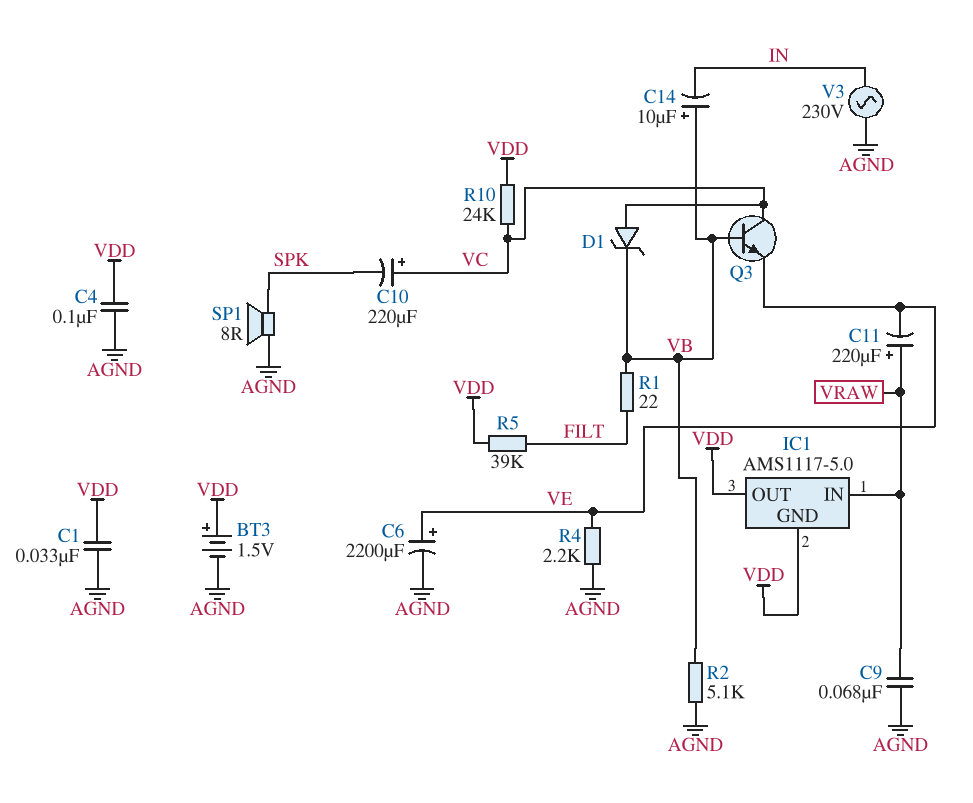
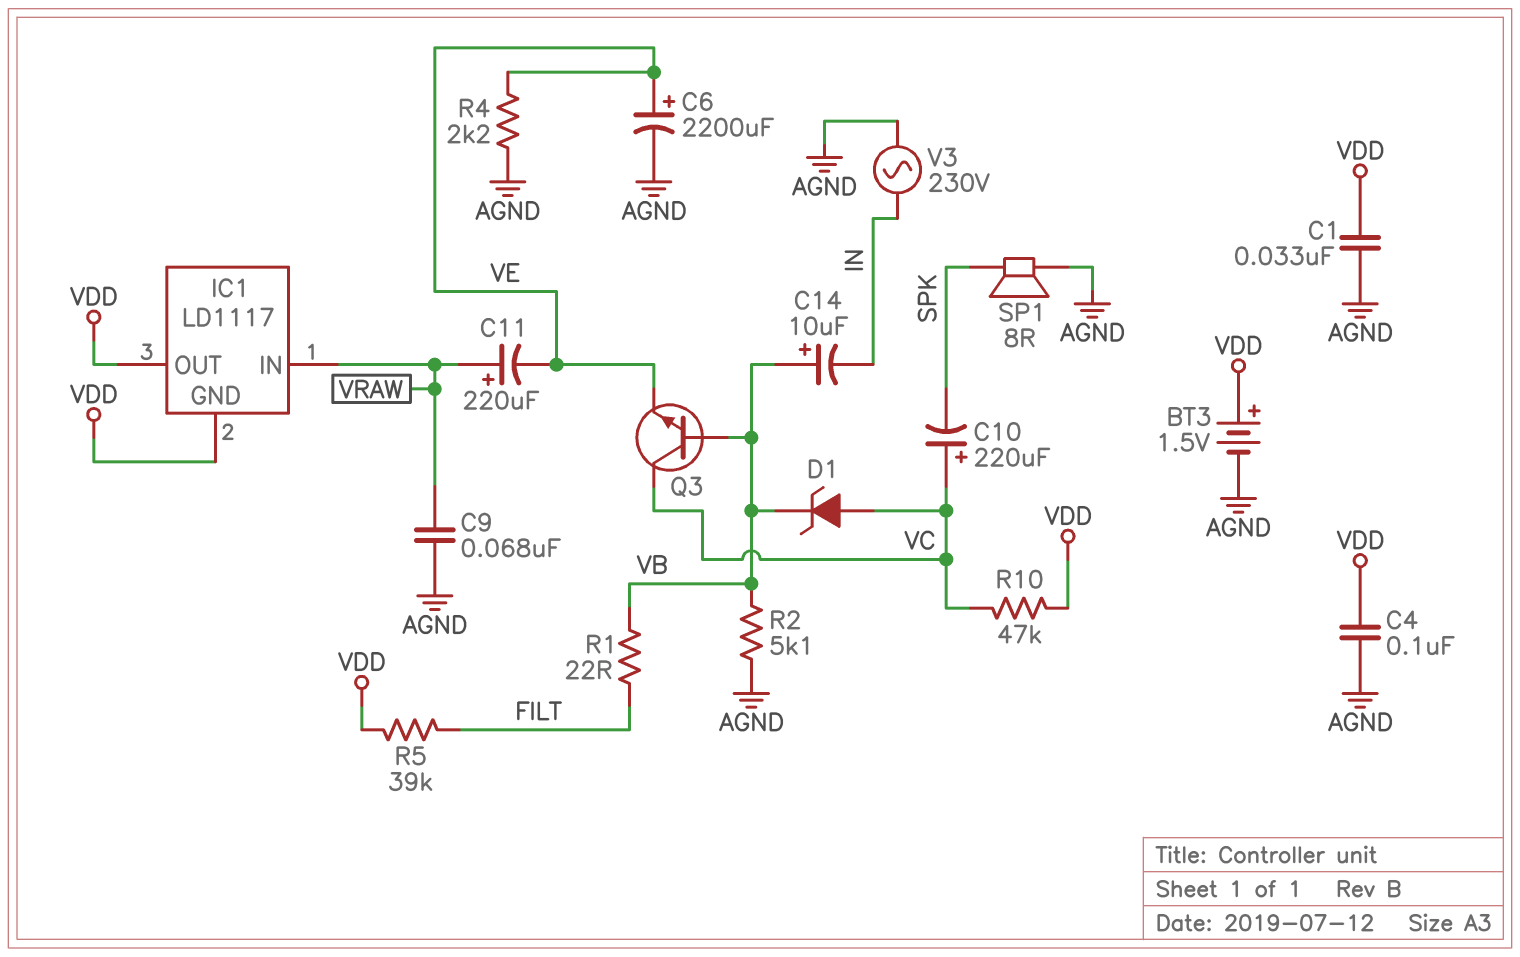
IC1: AMS1117-5.0 -> LD1117
R10: 24k (VC, VDD) -> 47k (VC, VDD)

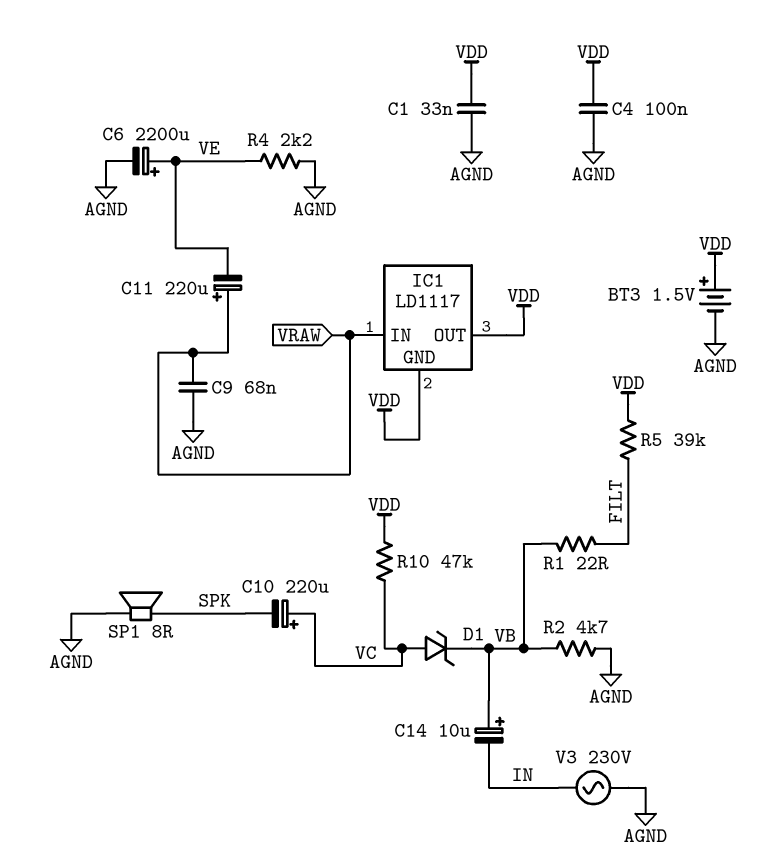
Q3: NPN (B VB, C VC, E VE) -> none
R2: 5.1k (AGND, VB) -> 4.7k (AGND, VB)

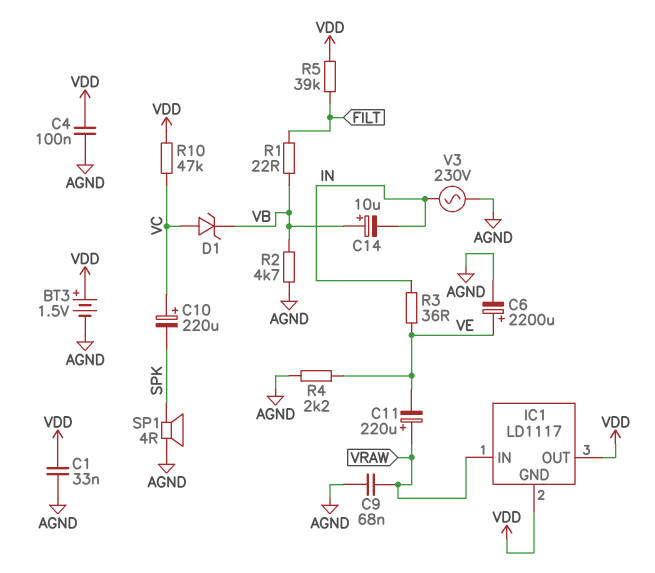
R3: none -> 36 (IN, VE)
SP1: speaker 8R (AGND, SPK) -> speaker 4R (AGND, SPK)

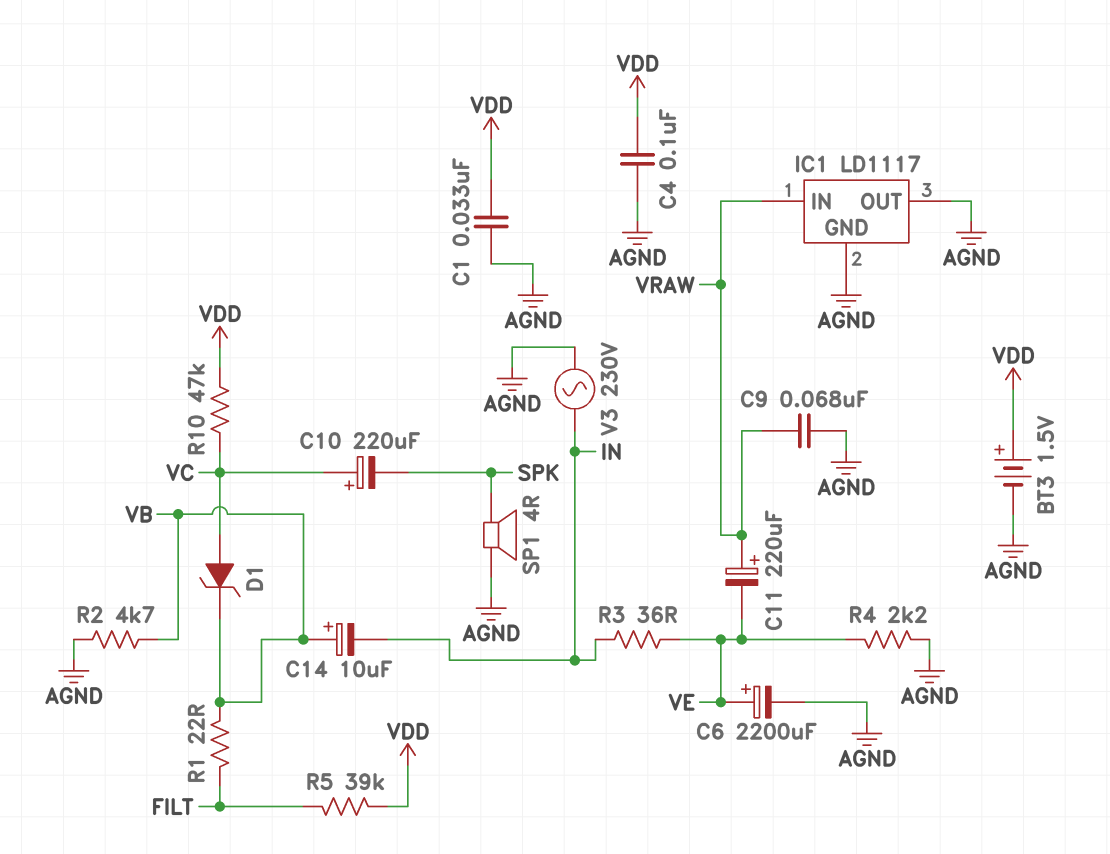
IC1 pin GND: VDD -> AGND
IC1 pin OUT: VDD -> AGND

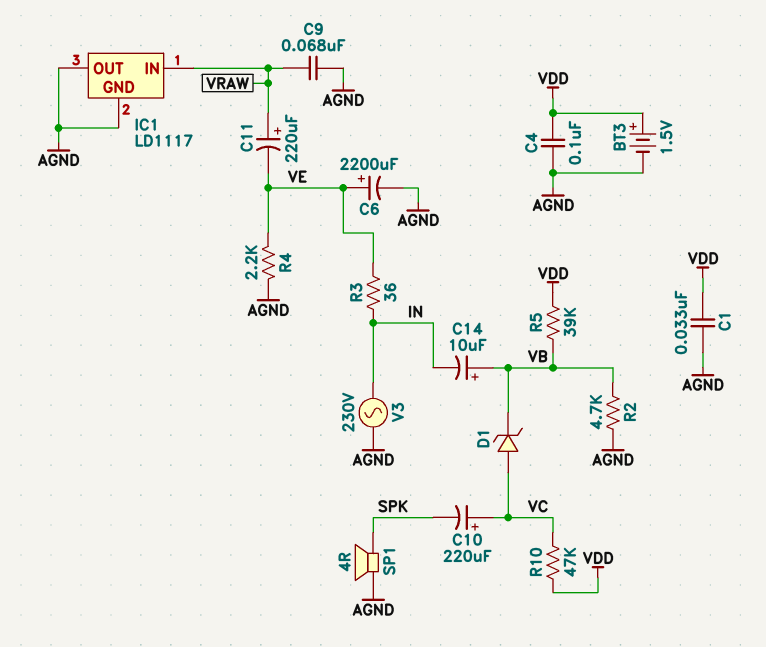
R1: 22 (FILT, VB) -> none
R5: 39k (FILT, VDD) -> 39k (VB, VDD)

